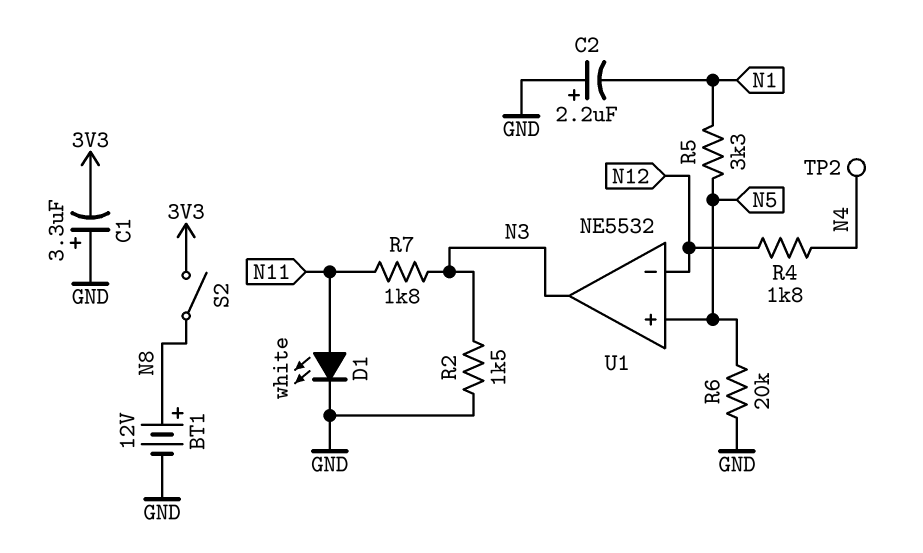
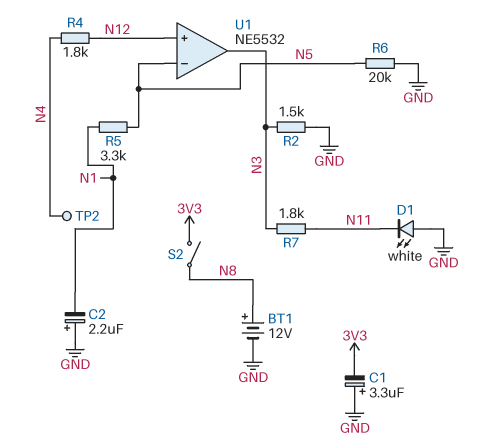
D1: LED white (A N11, K GND) -> LED white (A GND, K N11)
U1 pin in+: N5 -> N12
U1 pin in-: N12 -> N5

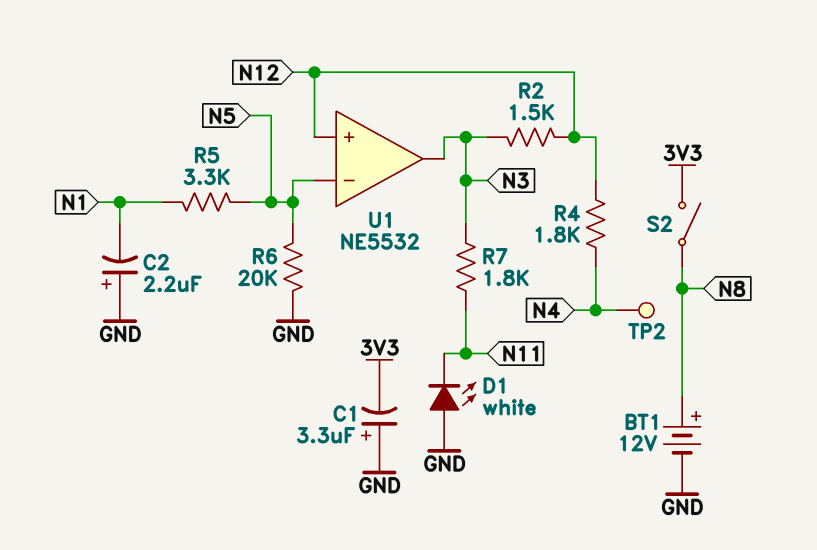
R2: 1.5k (GND, N3) -> 1.5k (N3, N12)

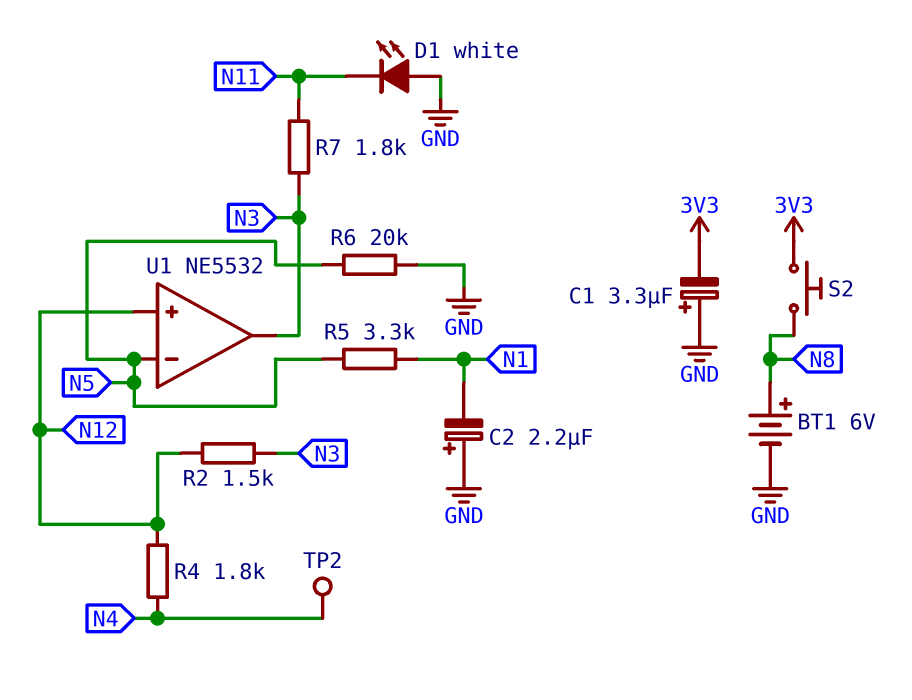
BT1: 12V (plus N8, minus GND) -> 6V (plus N8, minus GND)
S2: switch (3V3, N8) -> button (3V3, N8)

